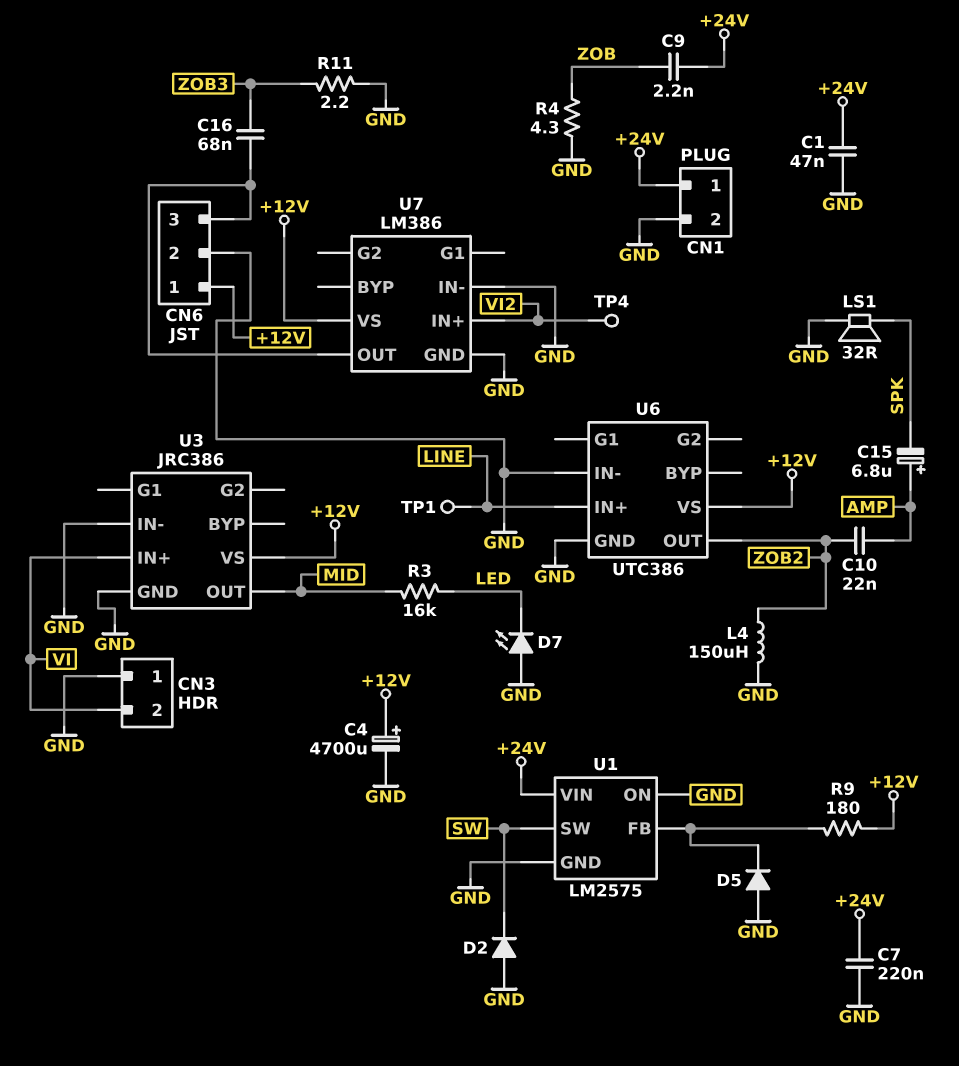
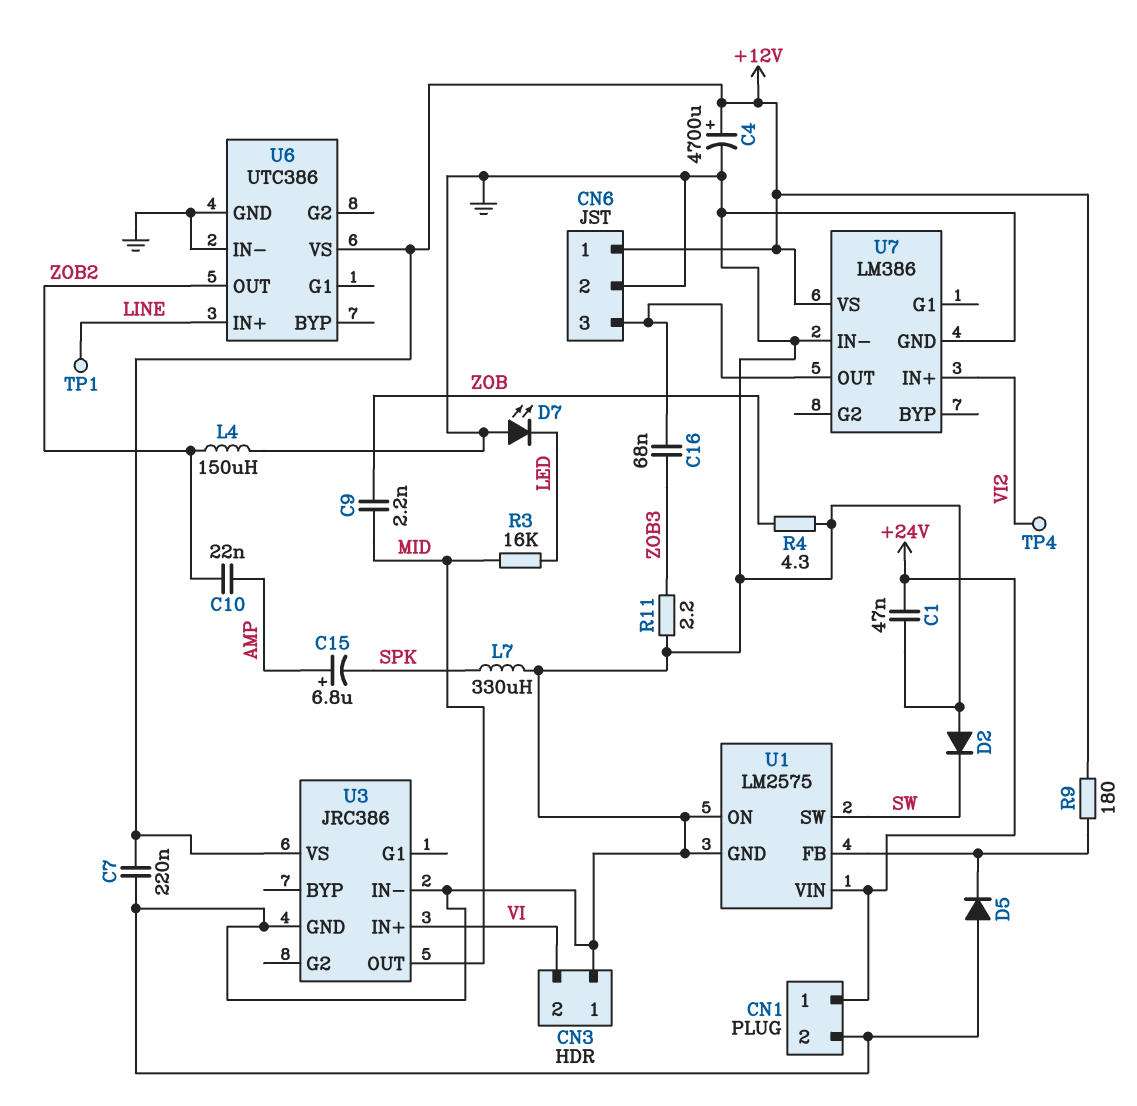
C7: 220nF (+24V, GND) -> 220nF (+12V, GND)
C9: 2.2nF (+24V, ZOB) -> 2.2nF (MID, ZOB)
L7: none -> 330uH (GND, SPK)
LS1: speaker 32R (GND, SPK) -> none

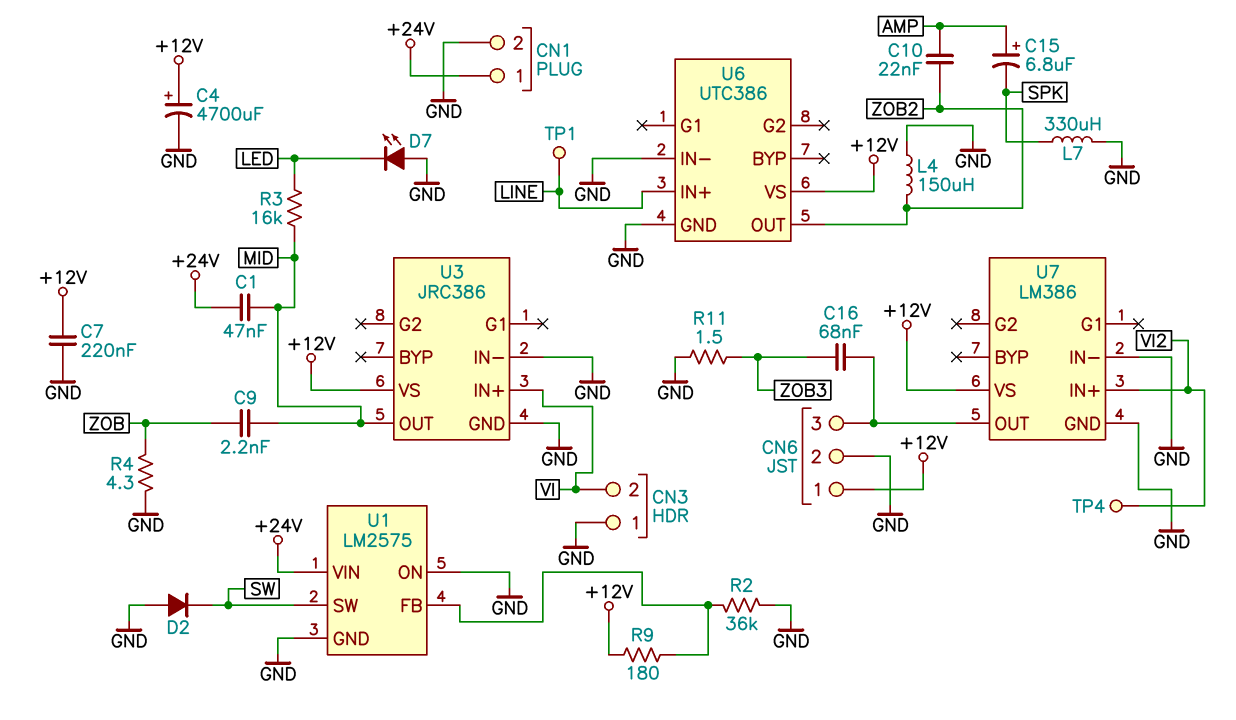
C1: 47nF (+24V, GND) -> 47nF (+24V, MID)
D5: diode (A GND, K U1/FB) -> none
R2: none -> 36k (GND, U1/FB)
R11: 2.2 (GND, ZOB3) -> 1.5 (GND, ZOB3)

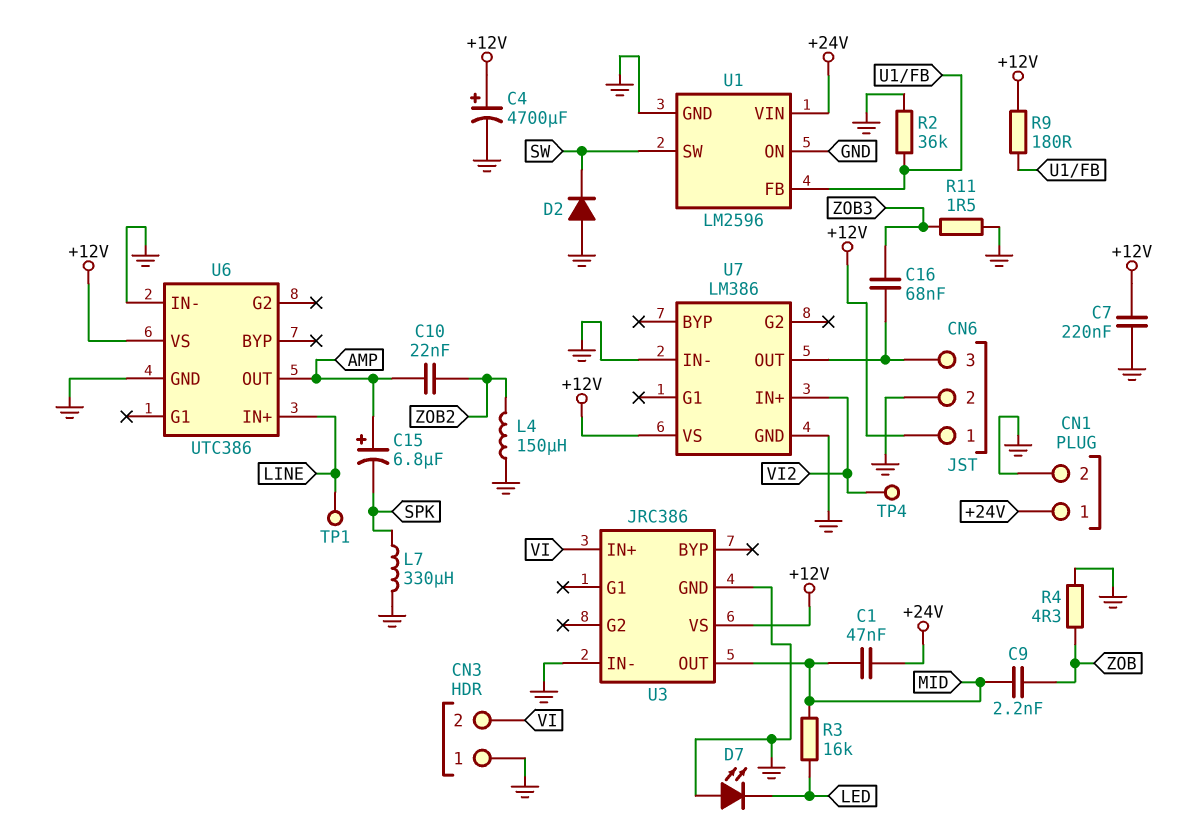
U1: LM2575 -> LM2596
U6 pin OUT: ZOB2 -> AMP

